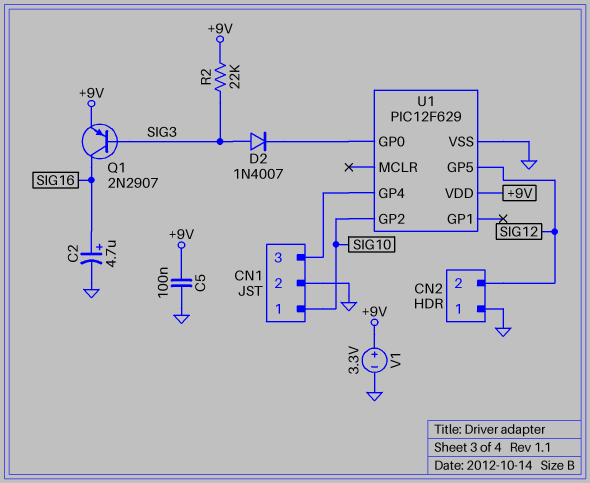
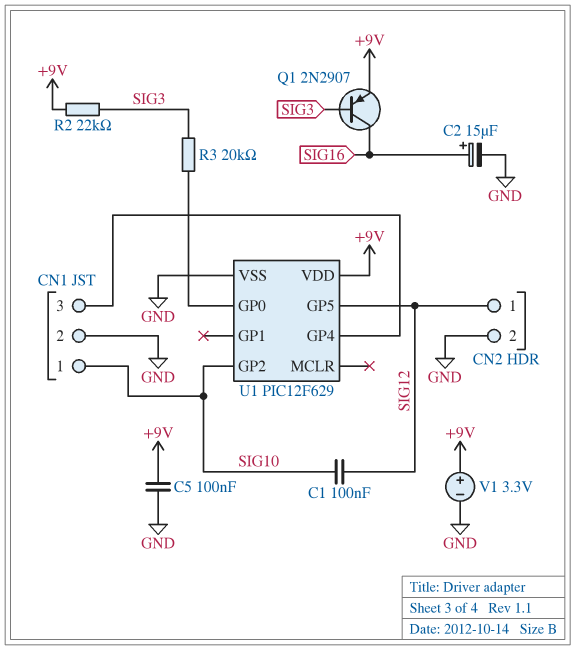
C1: none -> 100nF (SIG10, SIG12)
C2: 4.7uF (plus SIG16, minus GND) -> 15uF (plus SIG16, minus GND)
CN2 pin 1: GND -> SIG12
CN2 pin 2: SIG12 -> GND
D2: diode 1N4007 (A SIG3, K U1/GP0) -> none
R3: none -> 20k (SIG3, U1/GP0)

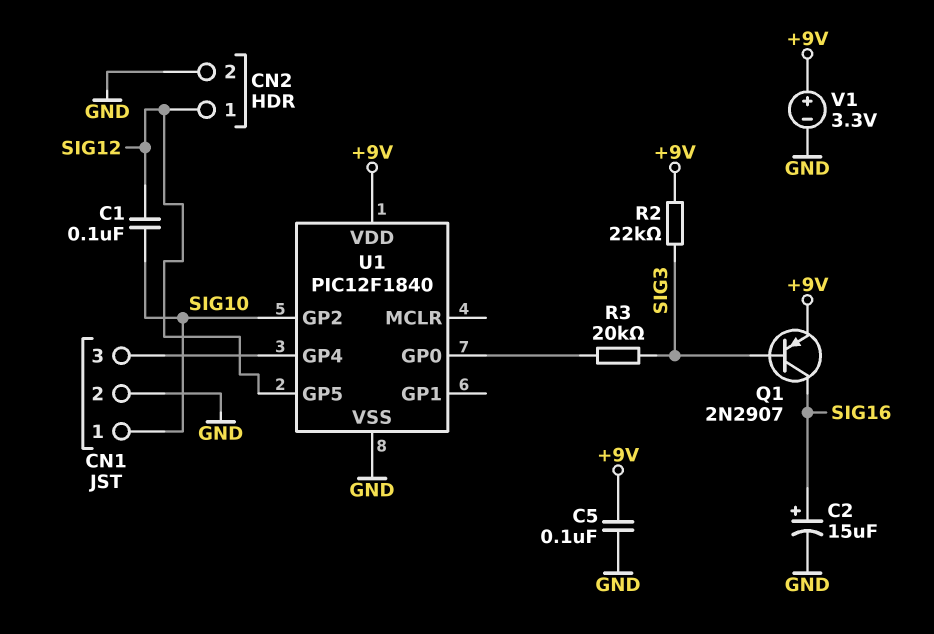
U1: PIC12F629 -> PIC12F1840

